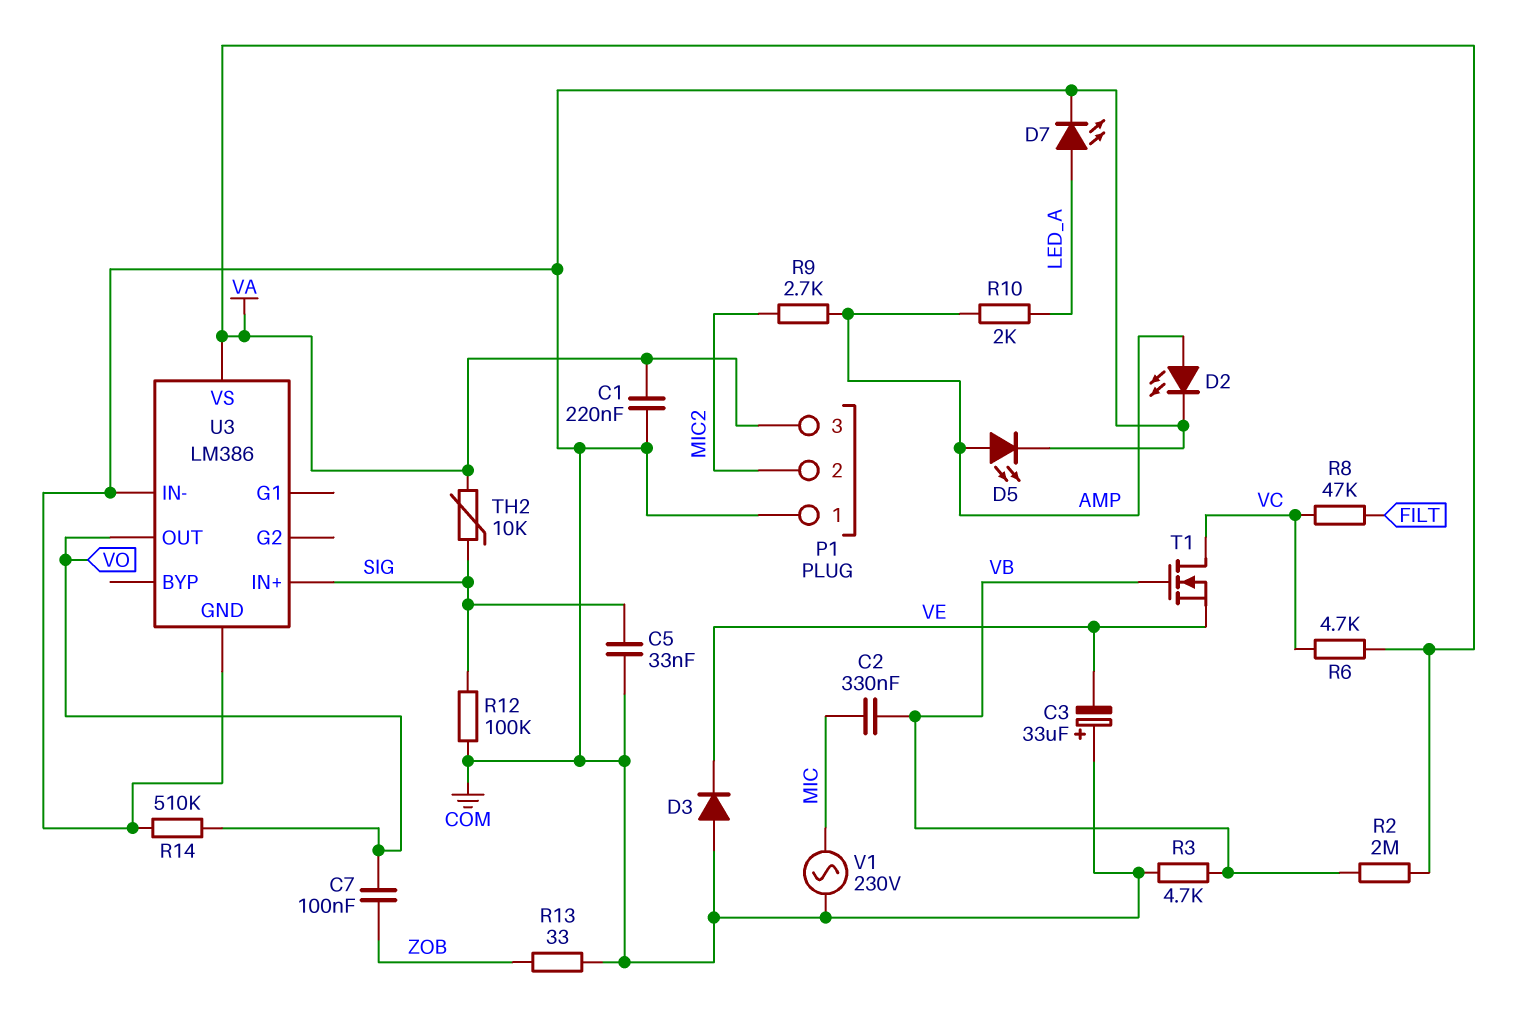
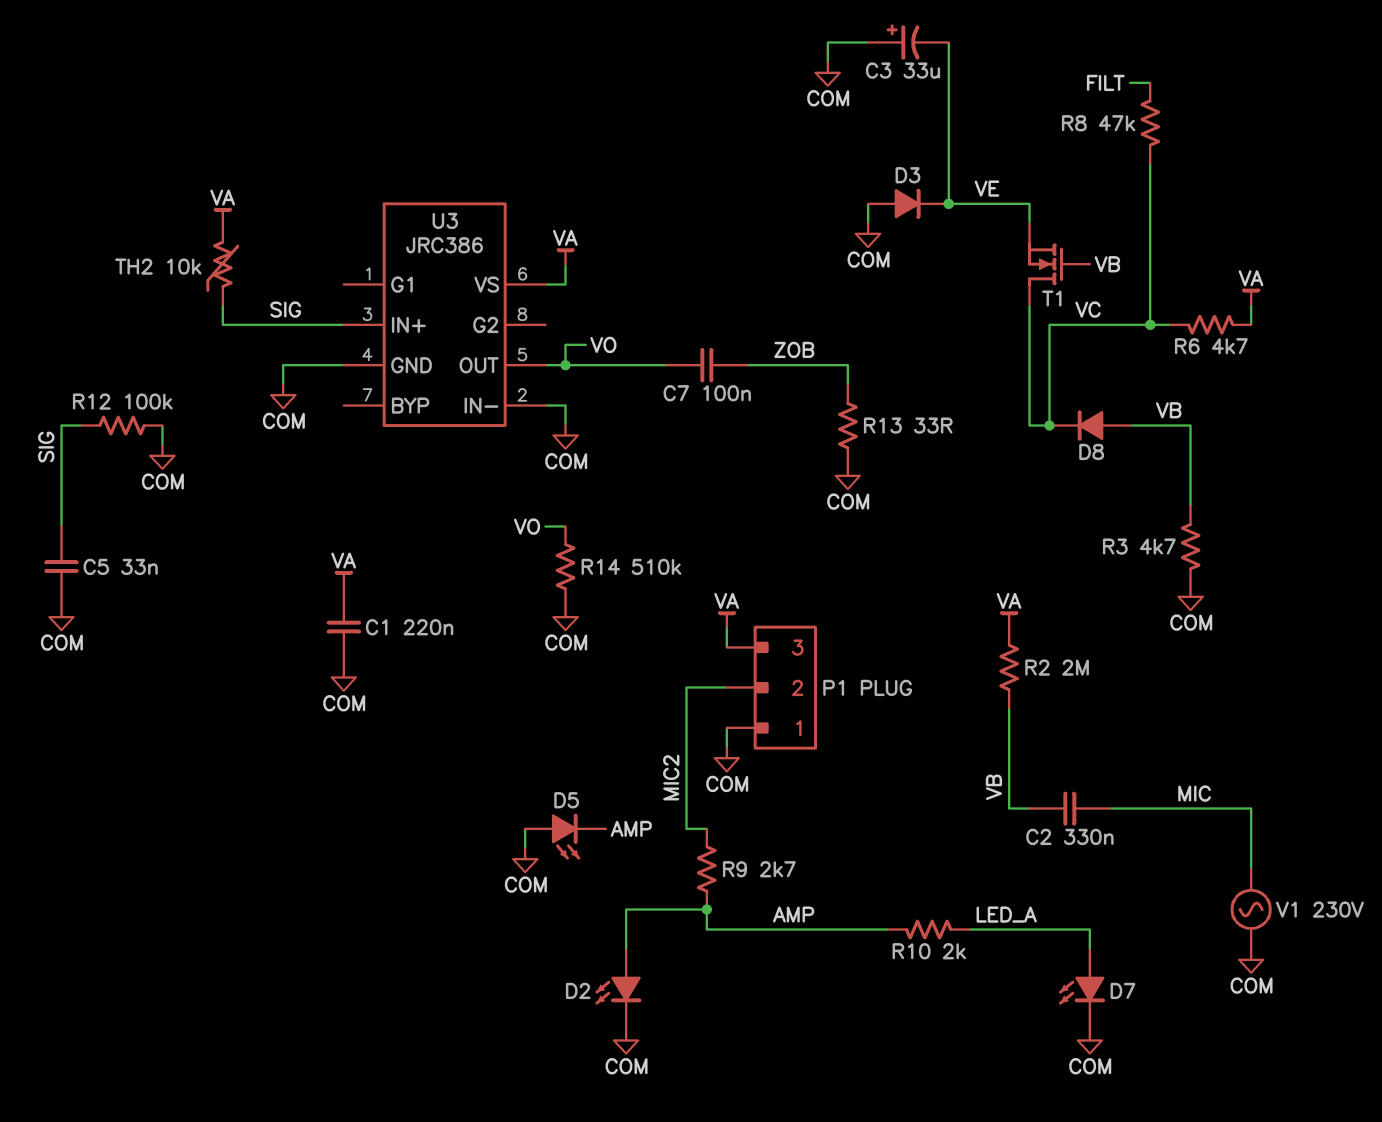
D5: LED (A AMP, K COM) -> LED (A COM, K AMP)
D8: none -> diode (A VB, K VC)
U3: LM386 -> JRC386

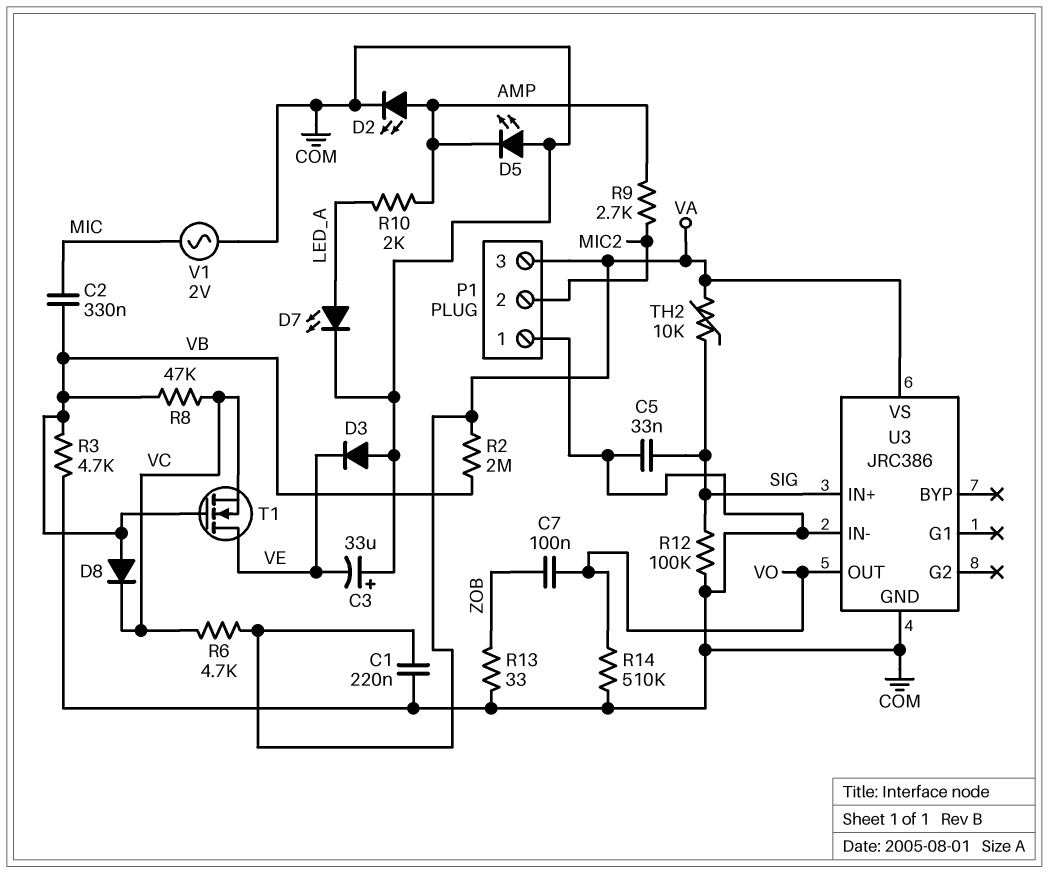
R8: 47k (FILT, VC) -> 47k (VB, VC)
T1: NMOS (G VB, D VC, S VE) -> NMOS (G VB, D VE, S VC)
V1: AC 230V (COM, MIC) -> AC 2V (COM, MIC)

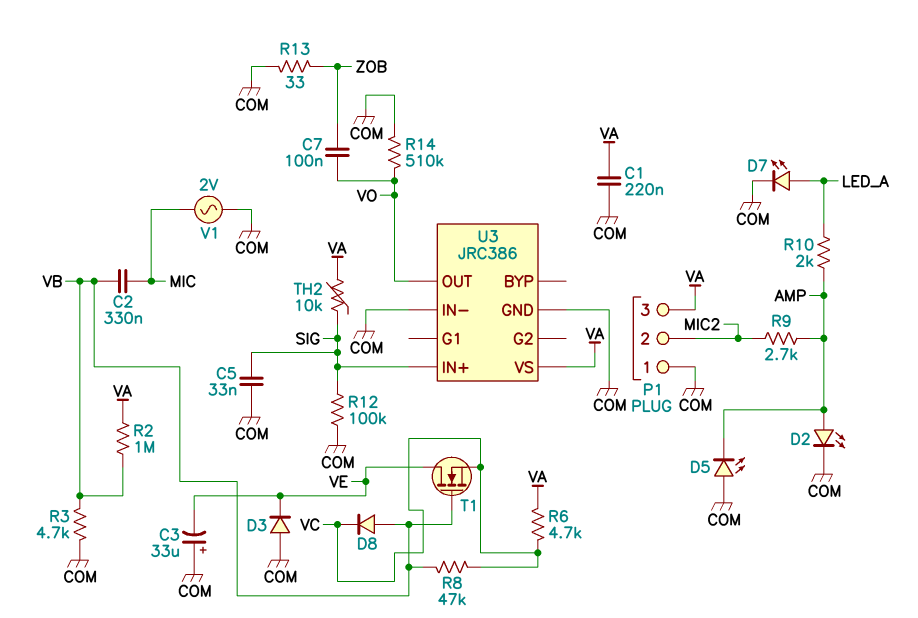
R2: 2M (VA, VB) -> 1M (VA, VB)

